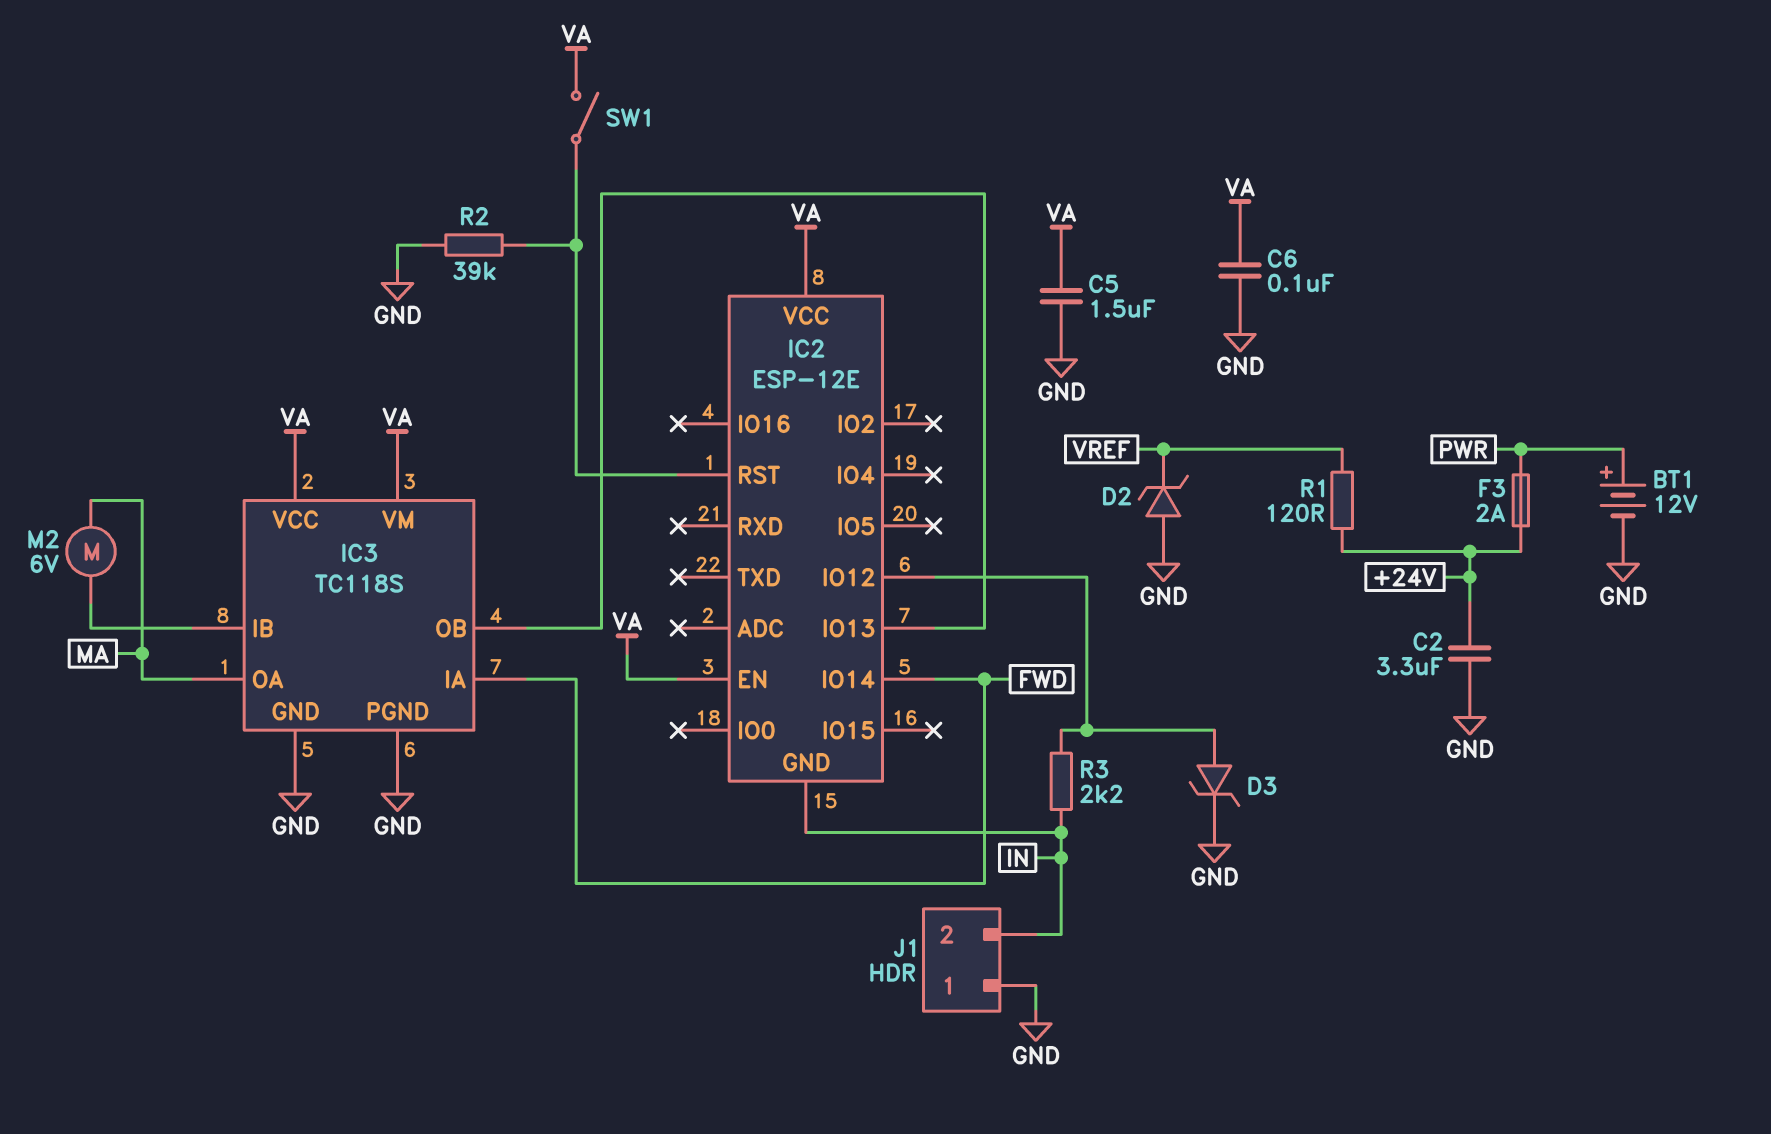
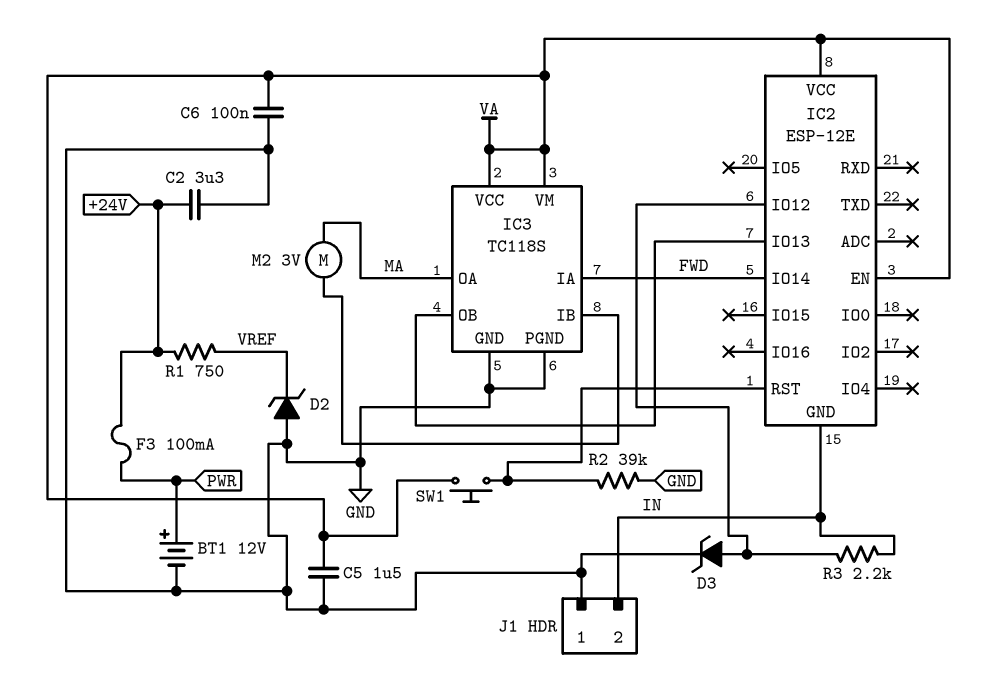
F3: 2A (+24V, PWR) -> 100mA (+24V, PWR)
M2: motor 6V (IC3/IB, MA) -> motor 3V (IC3/IB, MA)
R1: 120 (+24V, VREF) -> 750 (+24V, VREF)
SW1: switch (IC2/RST, VA) -> button (IC2/RST, VA)

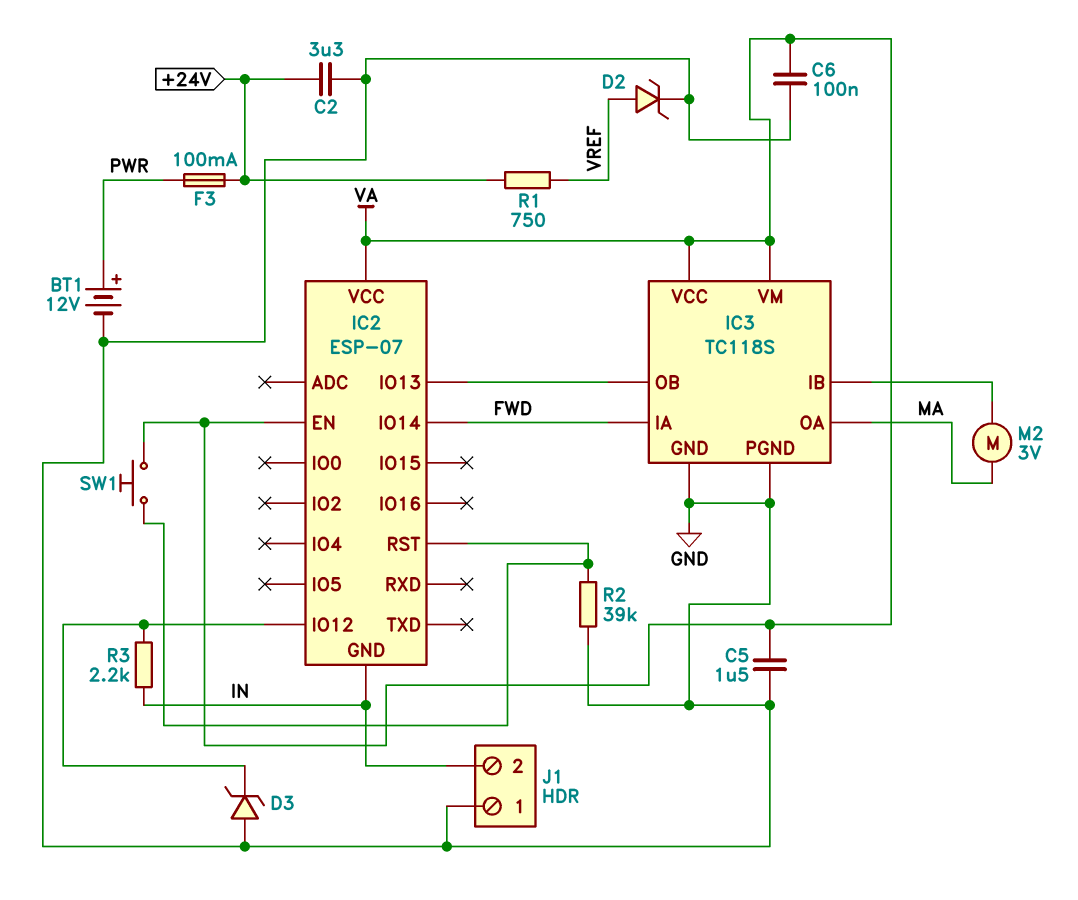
D2: zener (A GND, K VREF) -> zener (A VREF, K GND)
D3: zener (A IC2/IO12, K GND) -> zener (A GND, K IC2/IO12)
IC2: ESP-12E -> ESP-07

